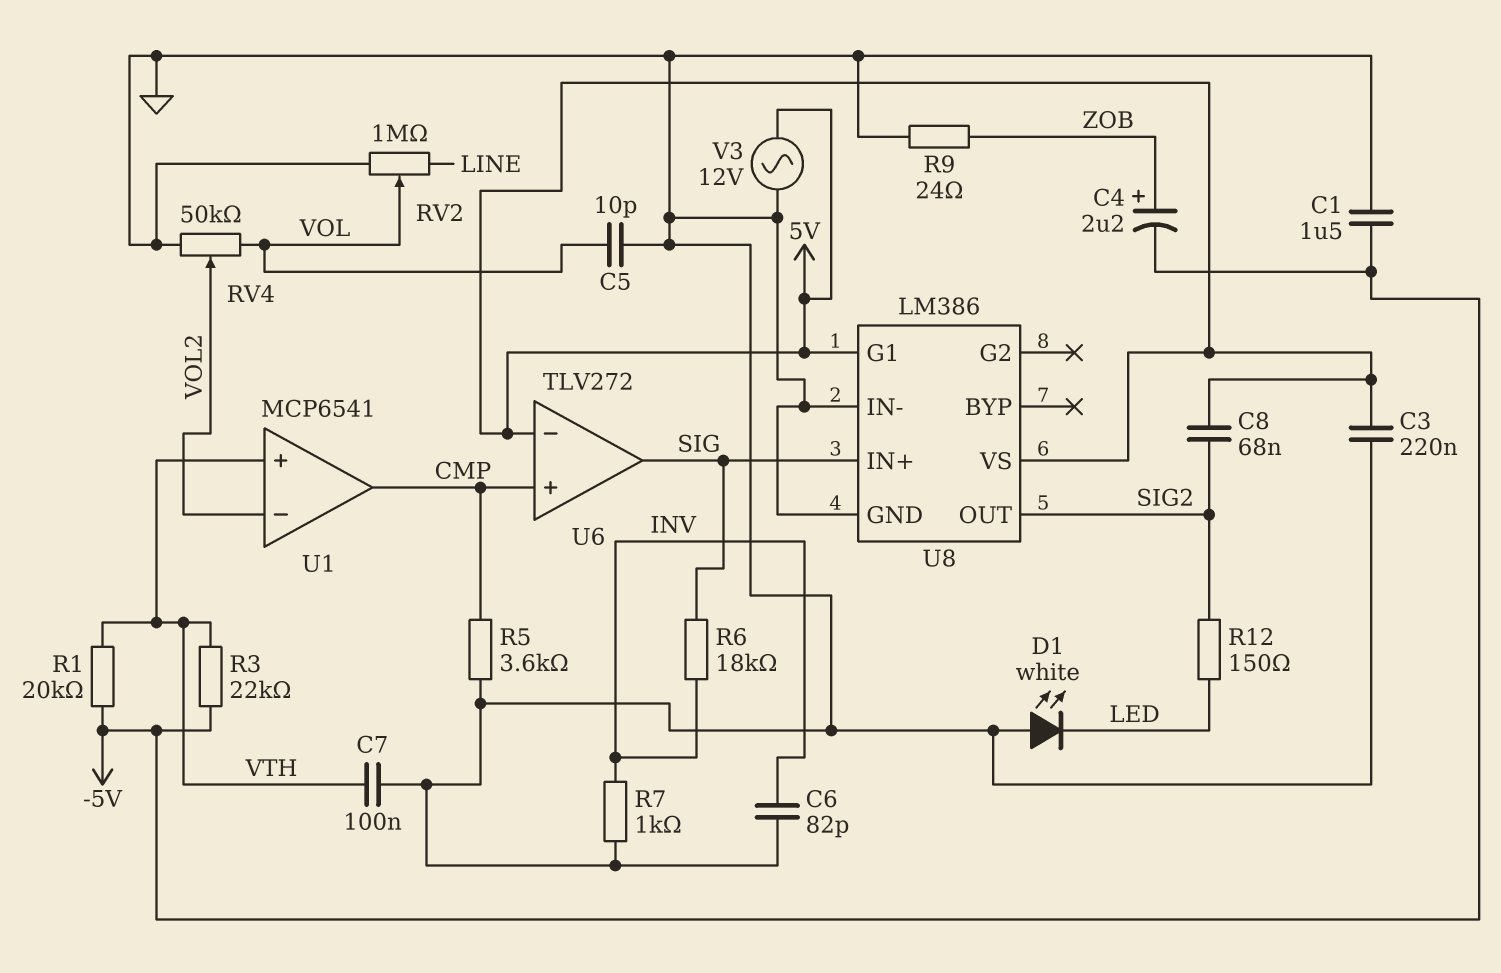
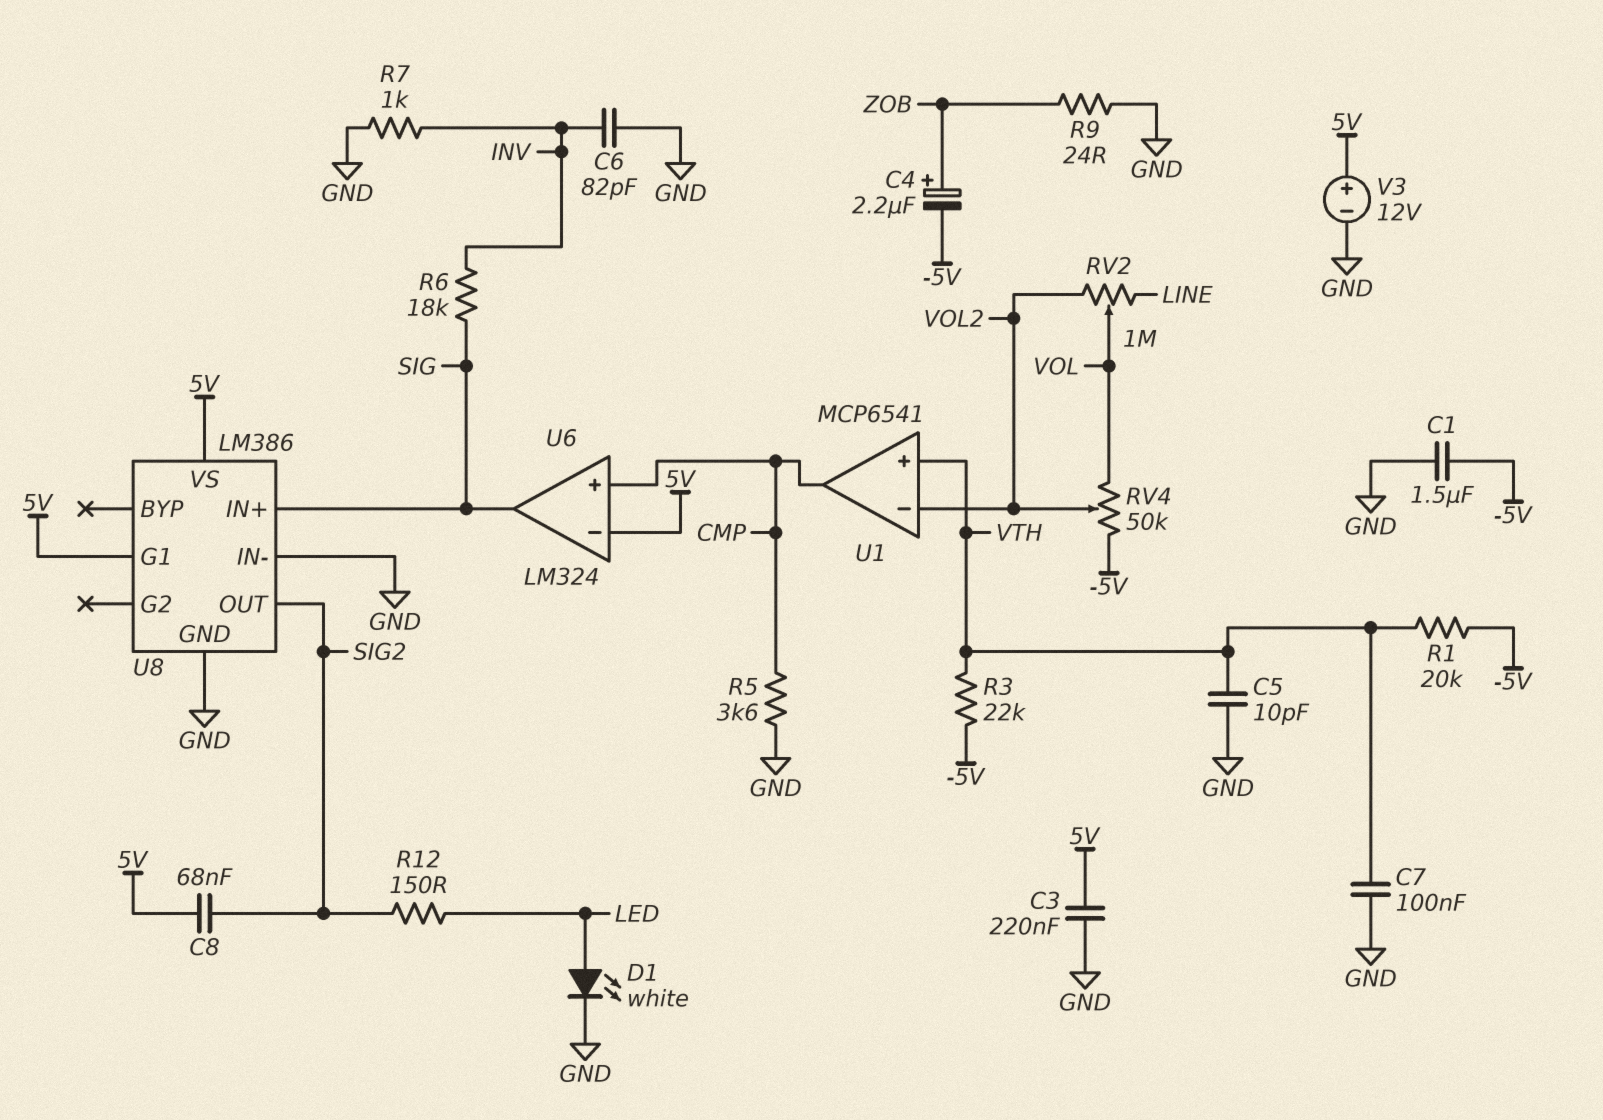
C5: 10pF (GND, VOL) -> 10pF (GND, VTH)
D1: LED white (A GND, K LED) -> LED white (A LED, K GND)
RV2: 1M (GND, LINE, wiper VOL) -> 1M (LINE, VOL2, wiper VOL)
RV4: 50k (GND, VOL, wiper VOL2) -> 50k (-5V, VOL, wiper VOL2)
U6: TLV272 -> LM324
V3: AC 12V (5V, GND) -> 12V (plus 5V, minus GND)

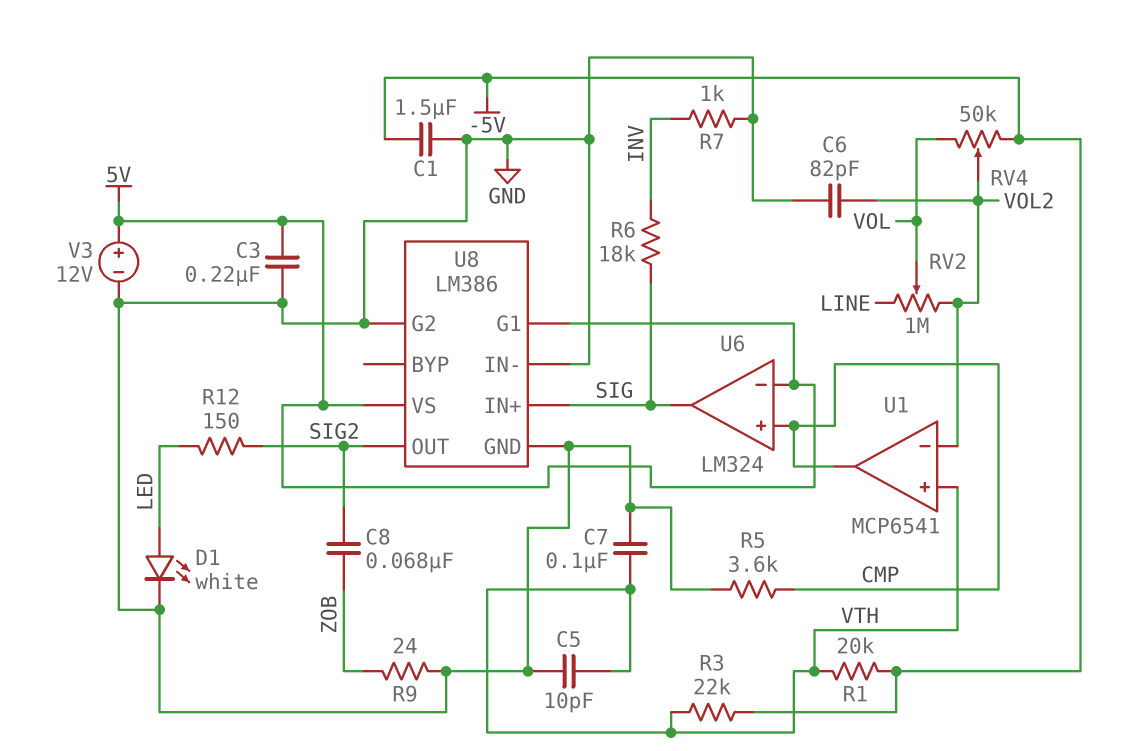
C4: 2.2uF (plus ZOB, minus -5V) -> none
C6: 82pF (GND, INV) -> 82pF (GND, VOL2)
C8: 68nF (5V, SIG2) -> 68nF (SIG2, ZOB)
U8 pin G2: none -> GND

